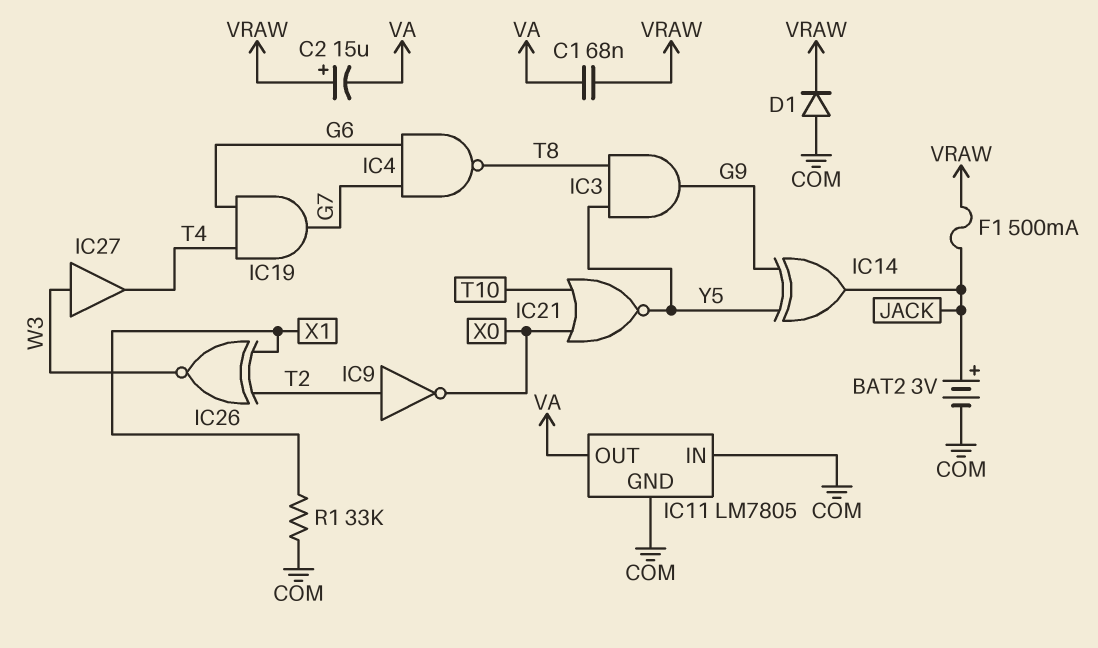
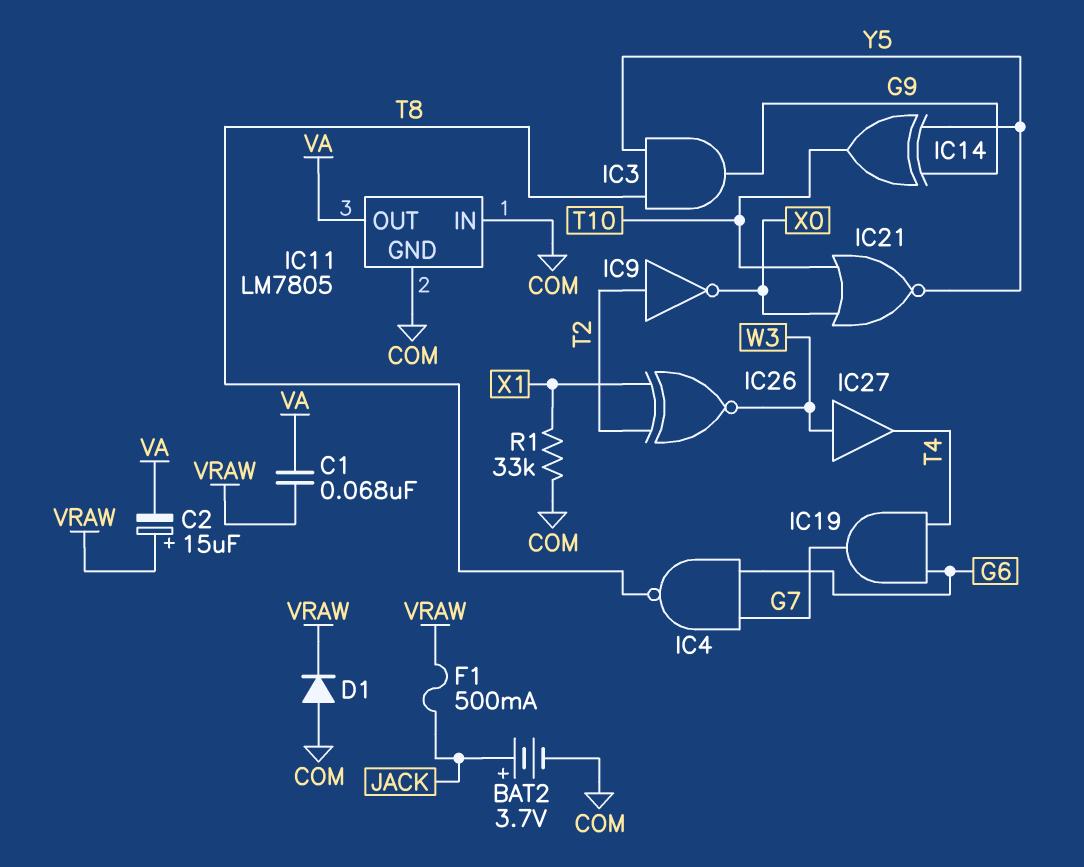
BAT2: 3V (plus JACK, minus COM) -> 3.7V (plus JACK, minus COM)
IC14: XOR (in G9, in Y5, out JACK) -> XOR (in G9, in Y5, out T10)

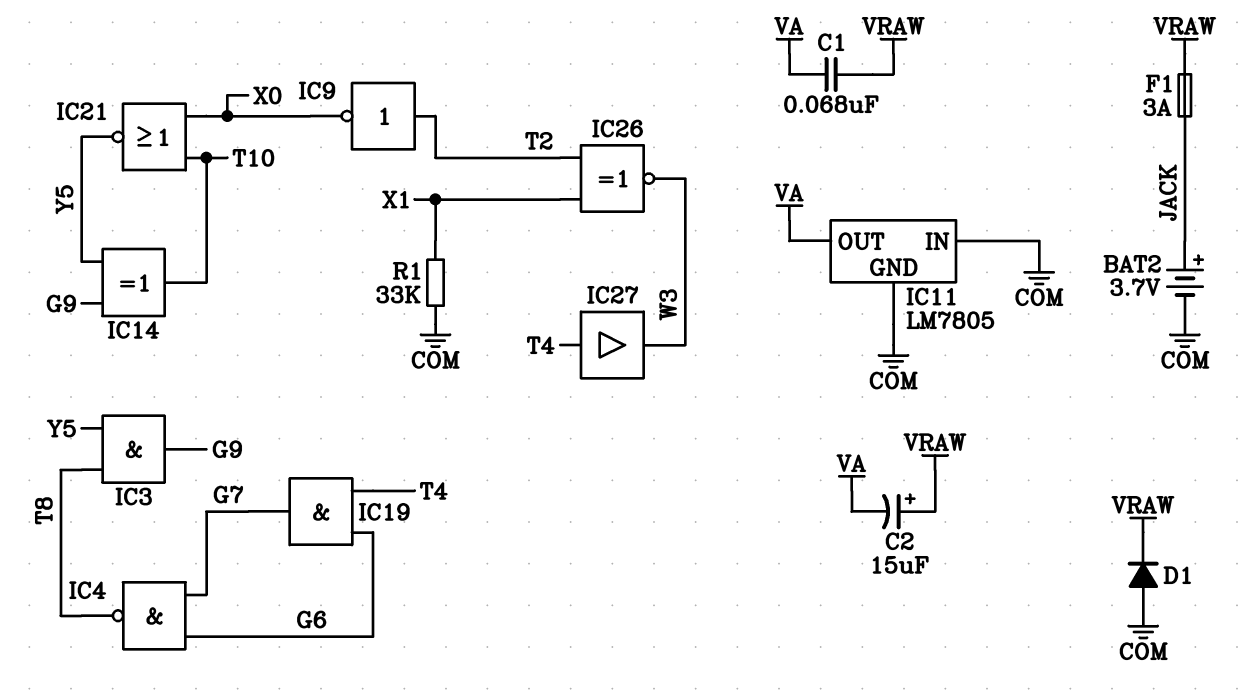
F1: 500mA (JACK, VRAW) -> 3A (JACK, VRAW)
IC27: buffer (in W3, out T4) -> buffer (in T4, out W3)

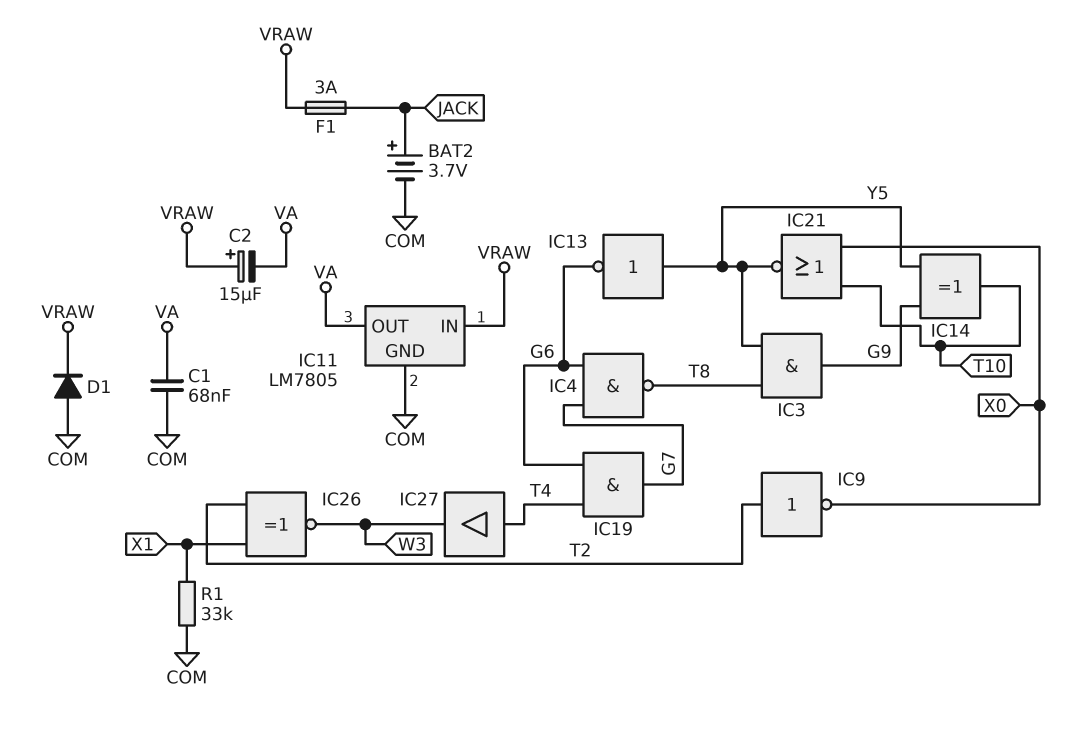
C1: 68nF (VA, VRAW) -> 68nF (COM, VA)
IC11 pin IN: COM -> VRAW
IC13: none -> NOT (in Y5, out G6)

